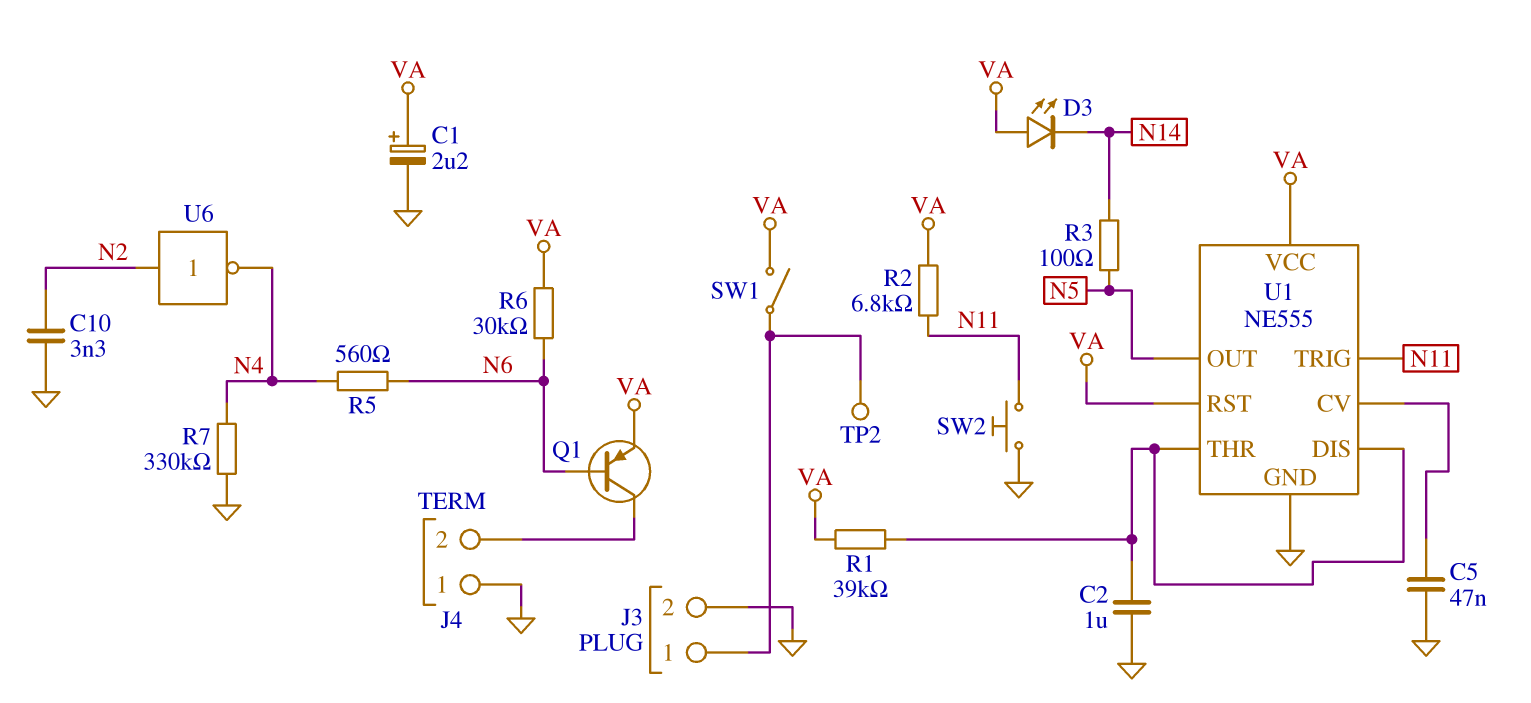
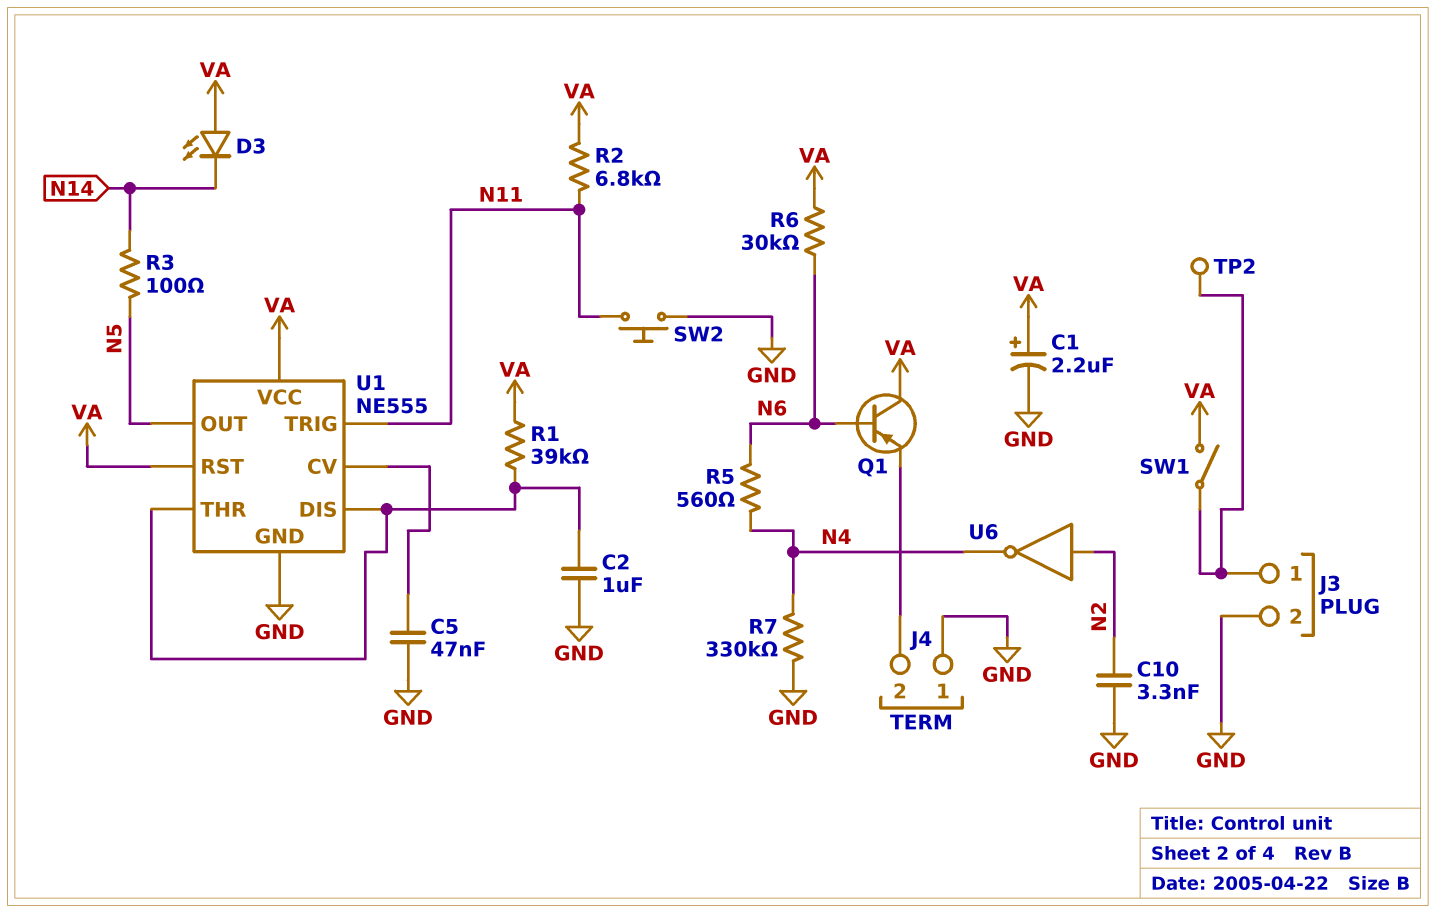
Q1: PNP (B N6, C J4/2, E VA) -> PNP (B N6, C VA, E J4/2)

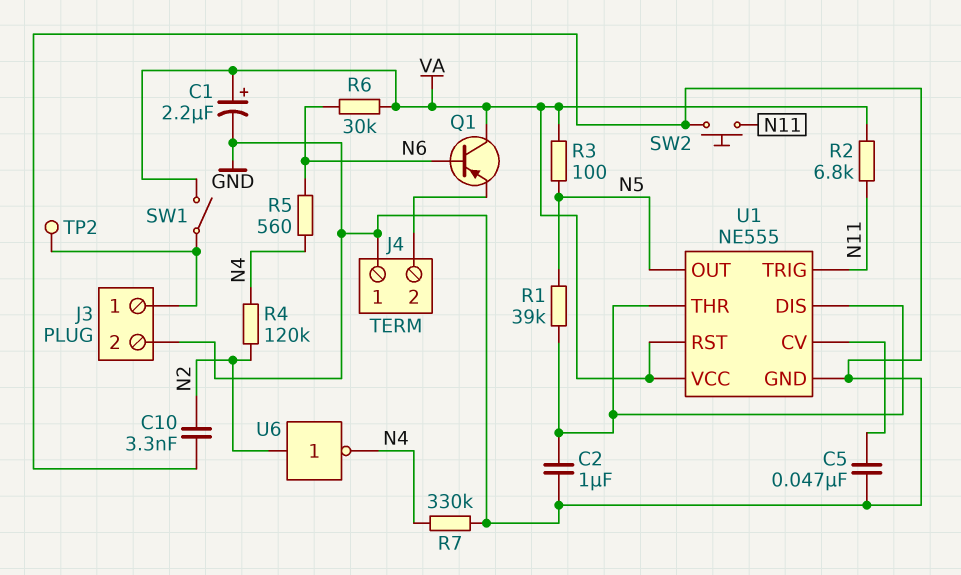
D3: LED (A VA, K N14) -> none
R1: 39k (U1/DIS, VA) -> 39k (N5, U1/DIS)
R3: 100 (N5, N14) -> 100 (N5, VA)
R4: none -> 120k (N2, N4)

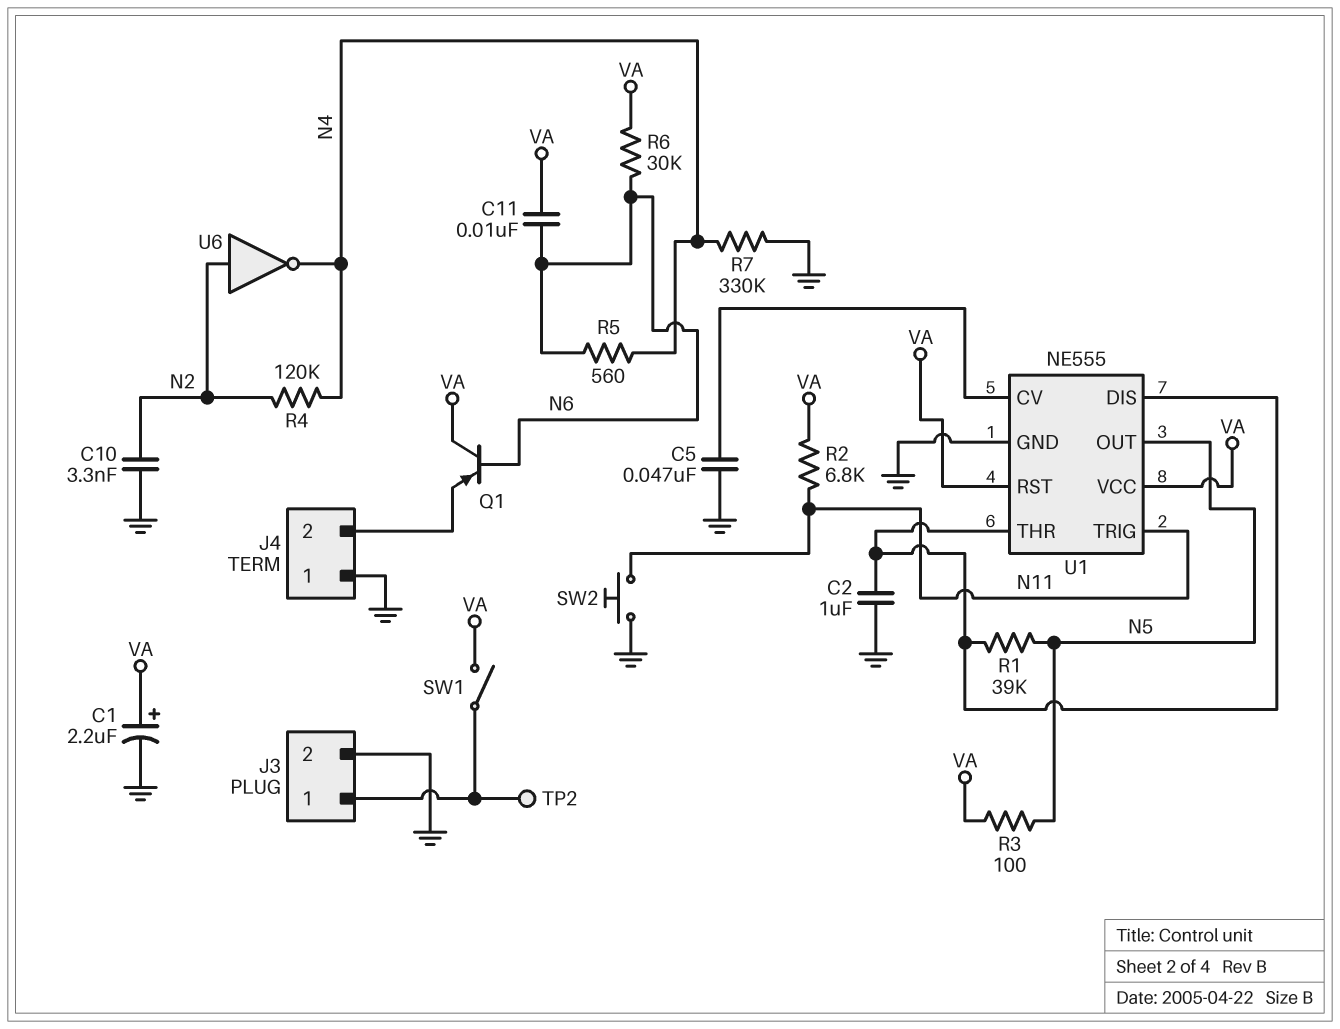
C11: none -> 10nF (N6, VA)

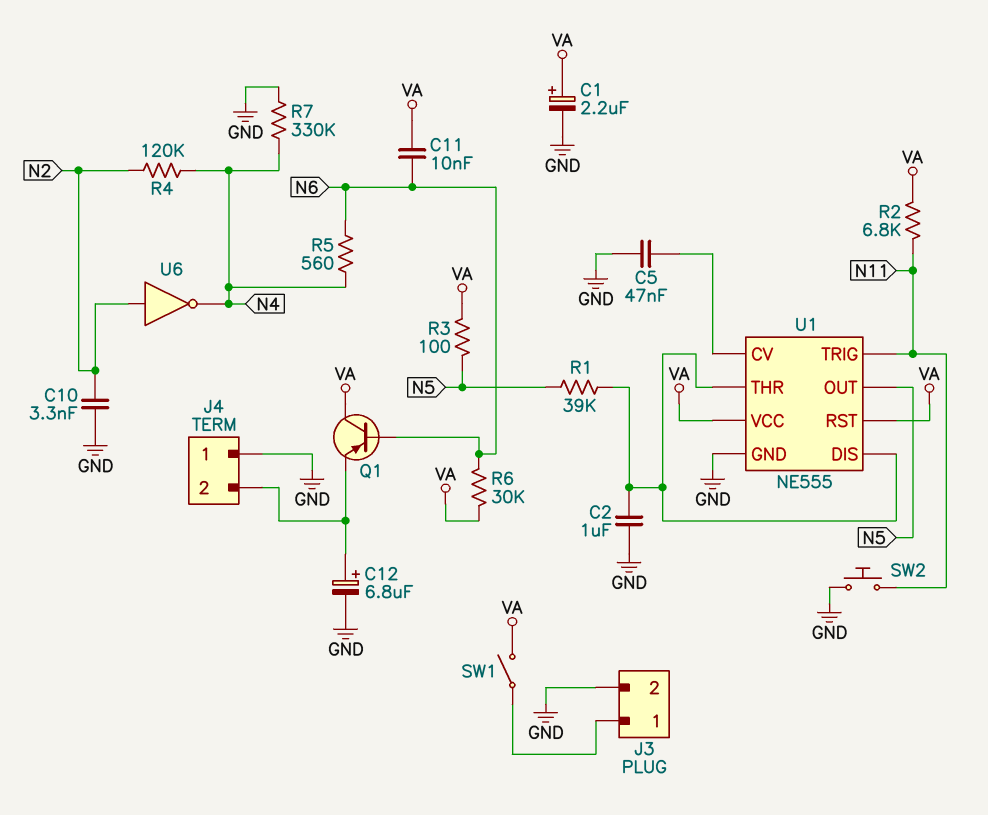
C12: none -> 6.8uF (plus J4/2, minus GND)
TP2: test point (J3/1) -> none

